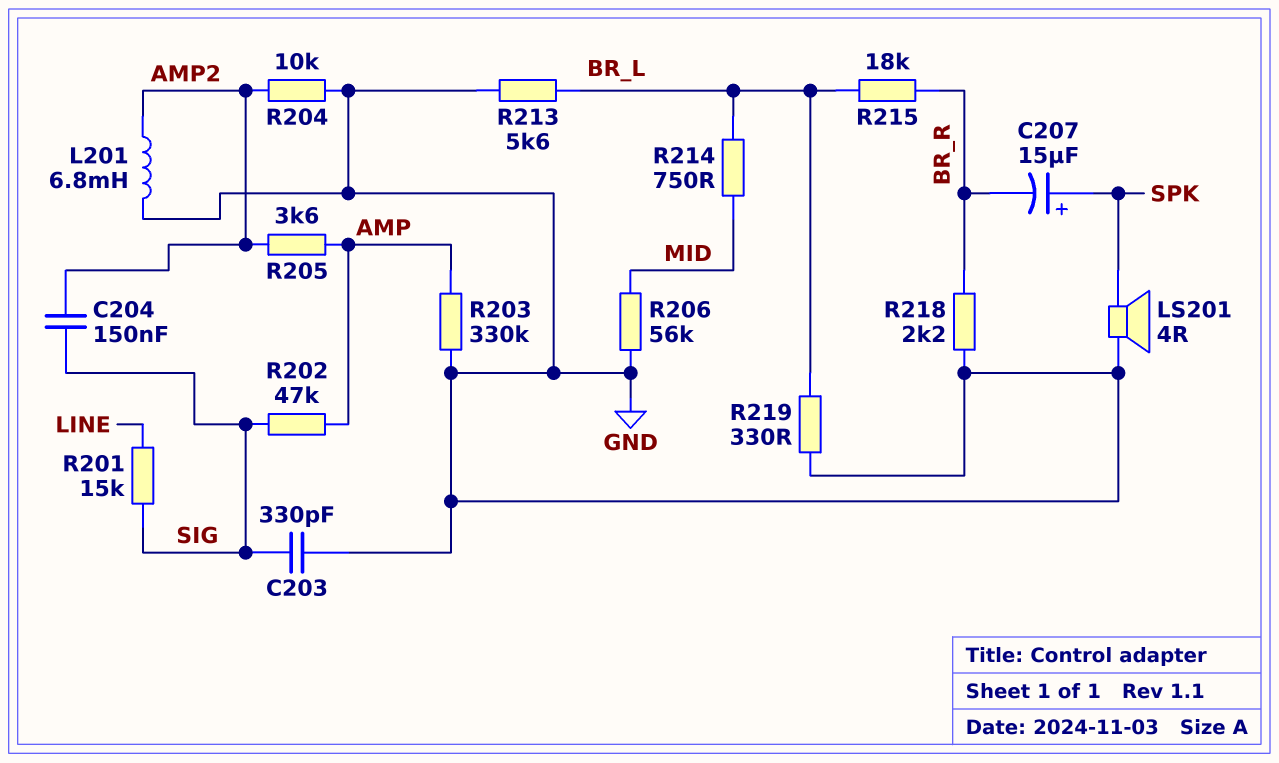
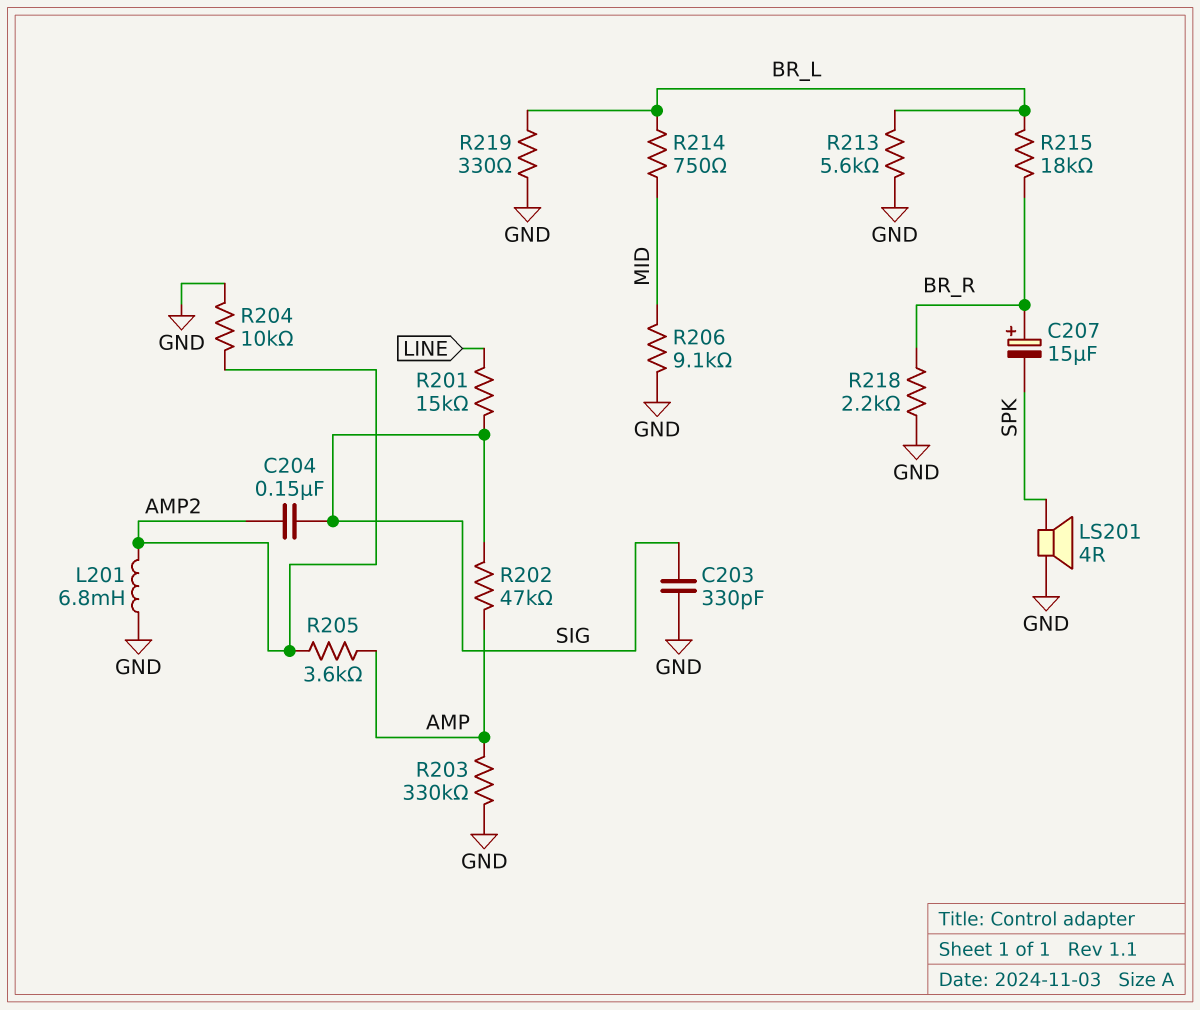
C207: 15uF (plus SPK, minus BR_R) -> 15uF (plus BR_R, minus SPK)
R206: 56k (GND, MID) -> 9.1k (GND, MID)

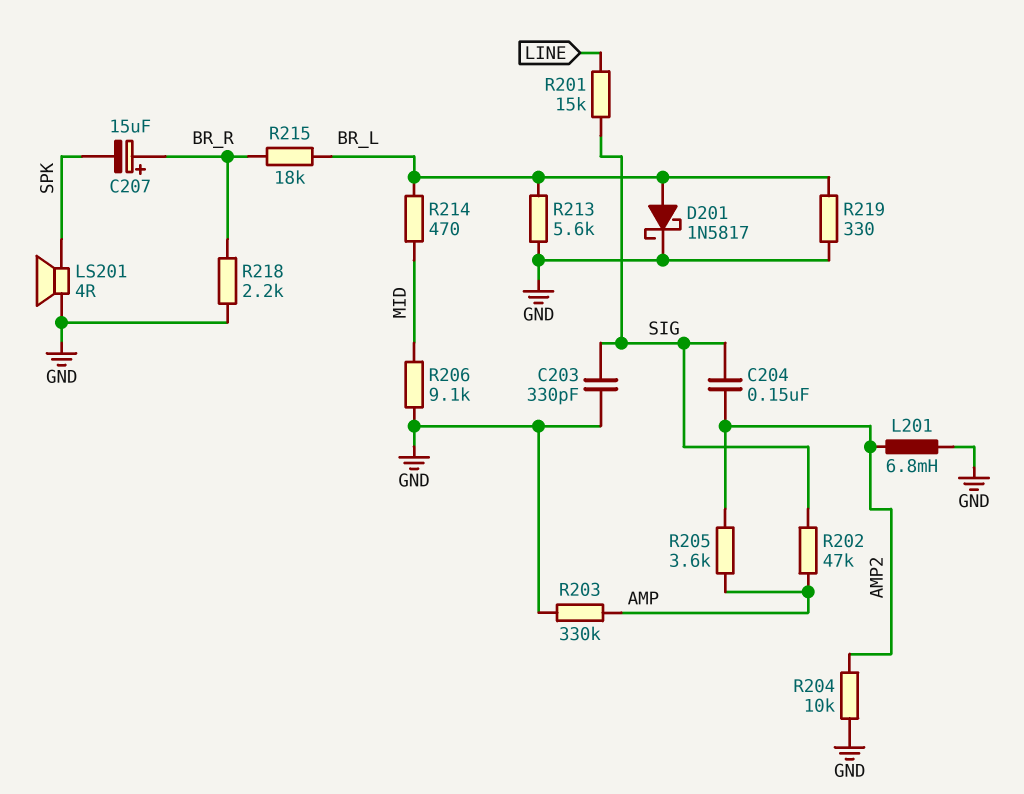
D201: none -> schottky 1N5817 (A BR_L, K GND)
R214: 750 (BR_L, MID) -> 470 (BR_L, MID)

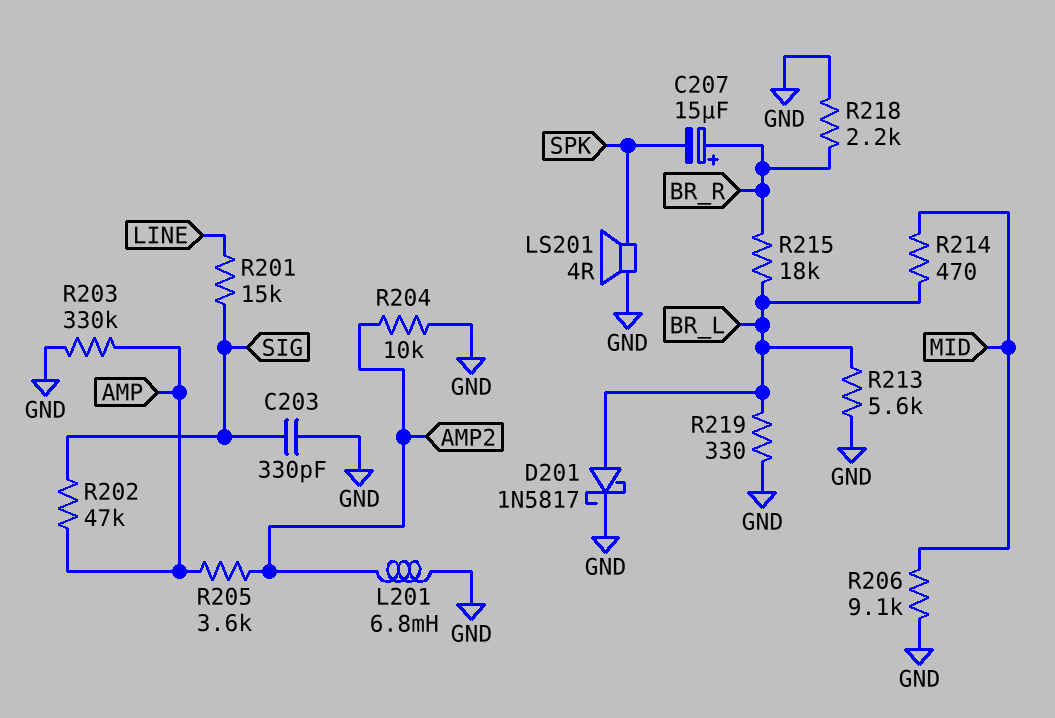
C204: 150nF (AMP2, SIG) -> none

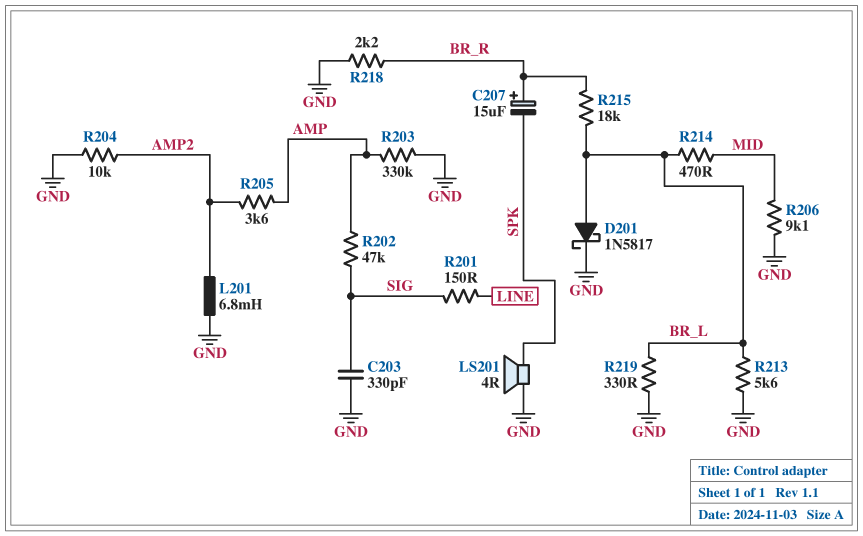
R201: 15k (LINE, SIG) -> 150 (LINE, SIG)

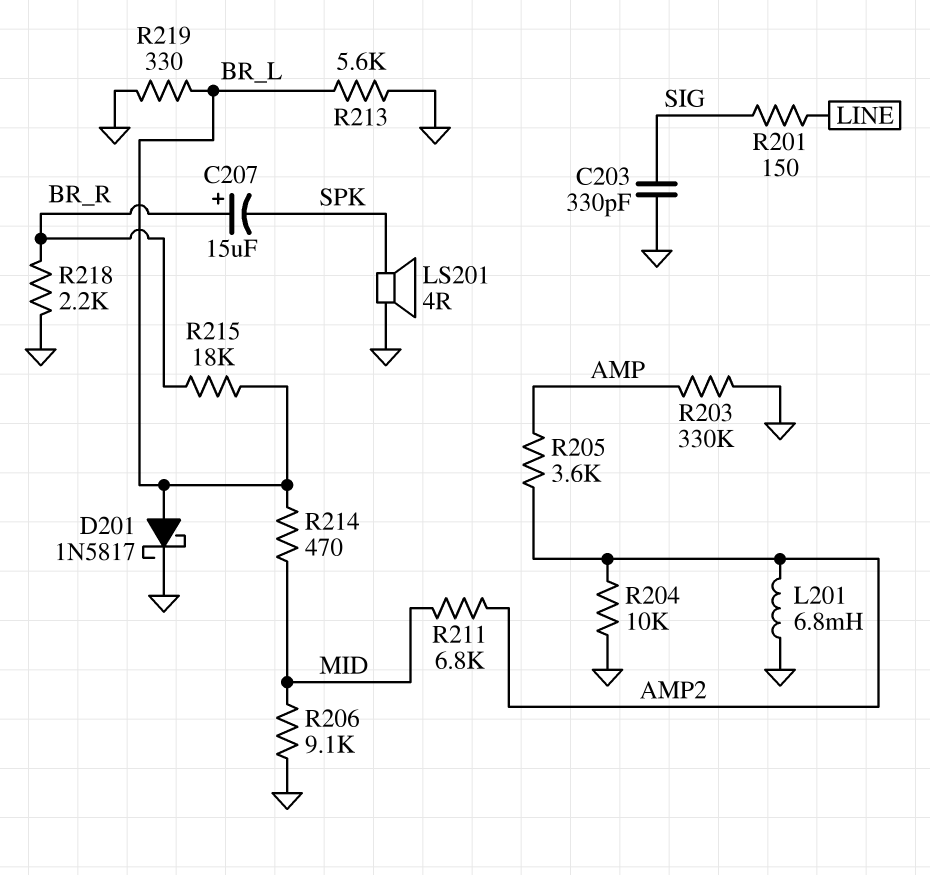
R202: 47k (AMP, SIG) -> none
R211: none -> 6.8k (AMP2, MID)

